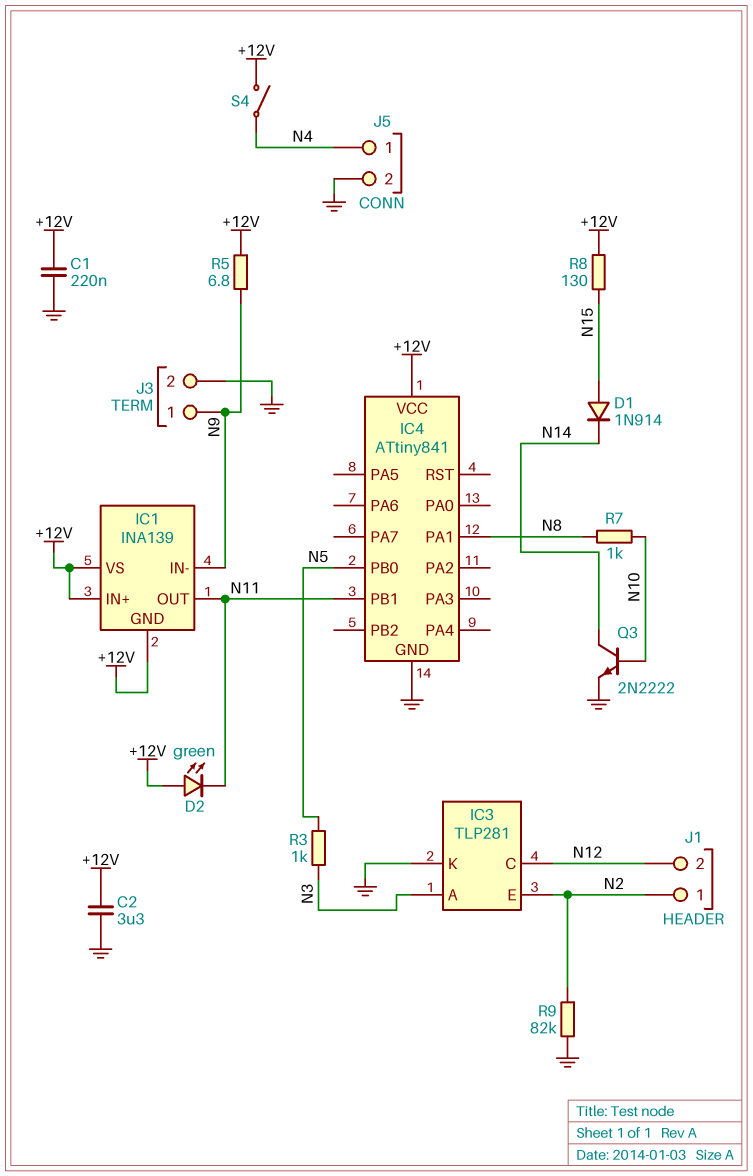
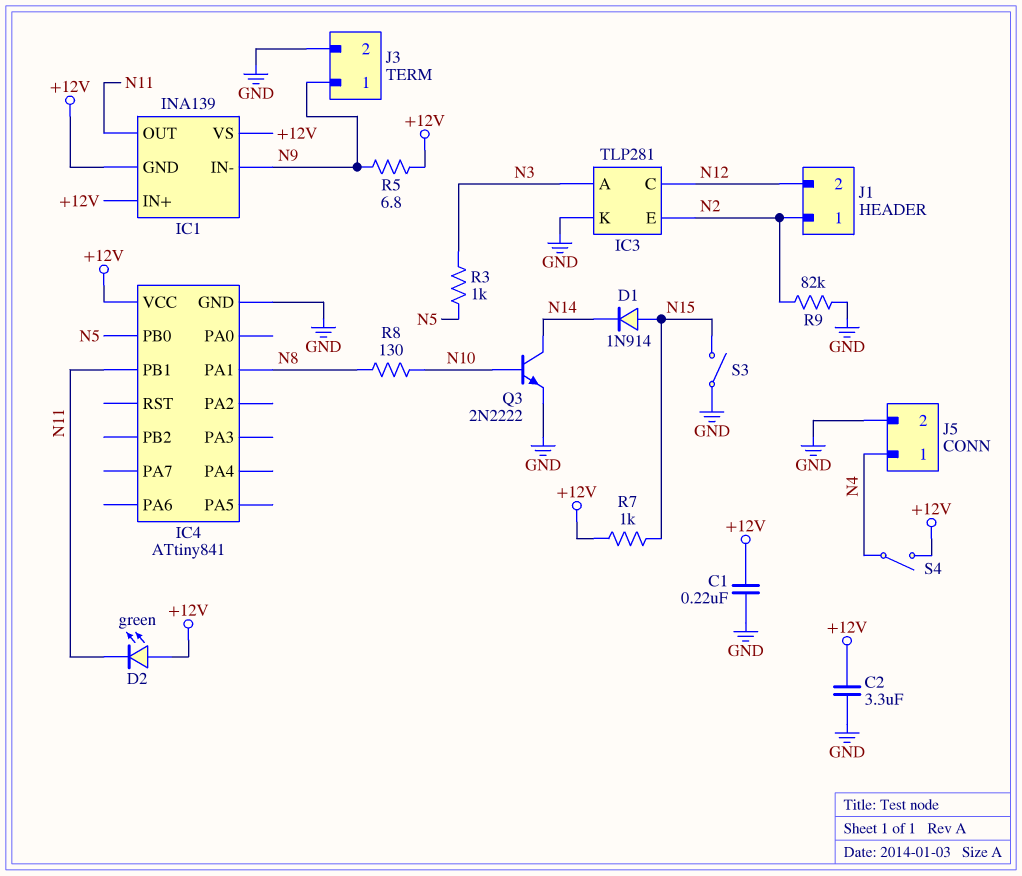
R7: 1k (N8, N10) -> 1k (+12V, N15)
R8: 130 (+12V, N15) -> 130 (N8, N10)
S3: none -> switch (GND, N15)

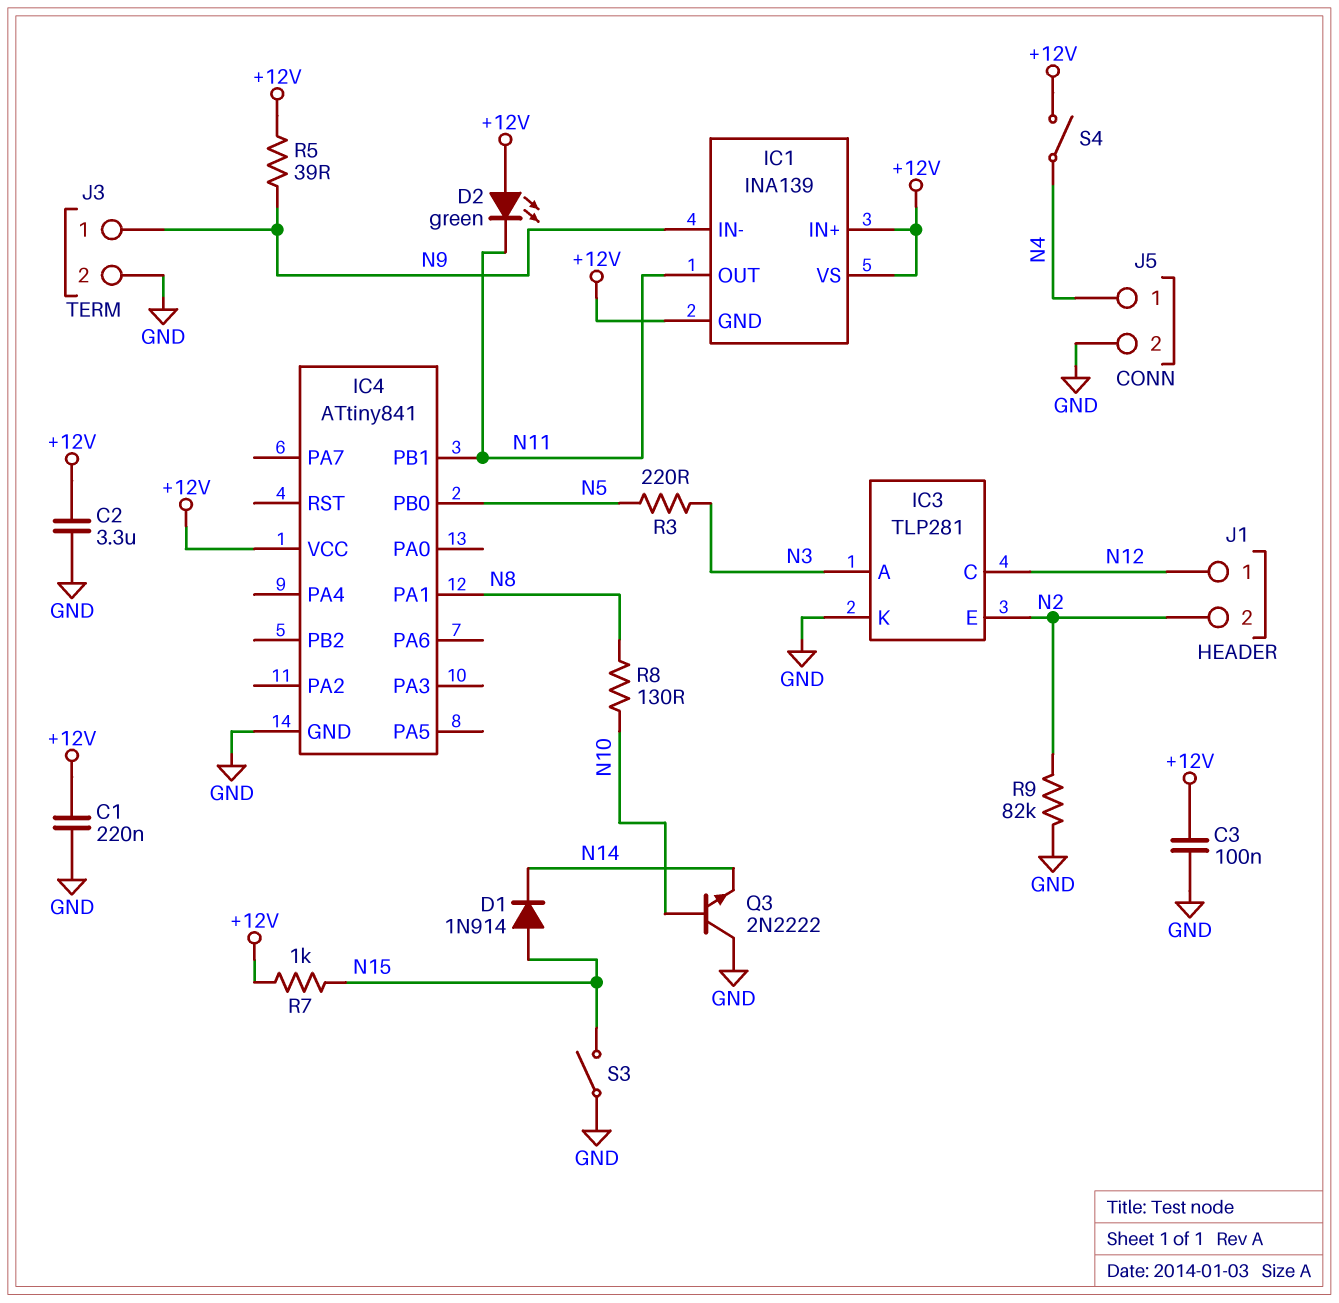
C3: none -> 100nF (+12V, GND)
J1 pin 1: N2 -> N12
J1 pin 2: N12 -> N2
Q3: NPN 2N2222 (B N10, C N14, E GND) -> NPN 2N2222 (B N10, C GND, E N14)
R3: 1k (N3, N5) -> 220 (N3, N5)
R5: 6.8 (+12V, N9) -> 39 (+12V, N9)

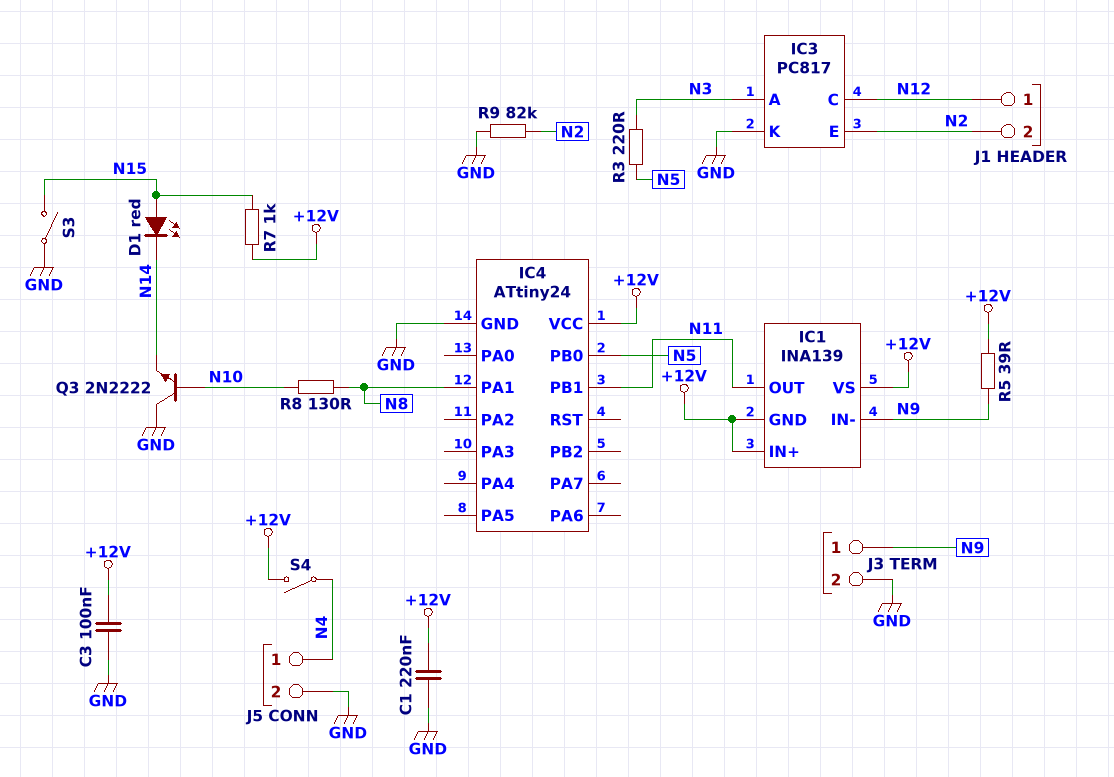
C2: 3.3uF (+12V, GND) -> none
D1: diode 1N914 (A N15, K N14) -> LED red (A N15, K N14)
D2: LED green (A +12V, K N11) -> none
IC3: TLP281 -> PC817
IC4: ATtiny841 -> ATtiny24

